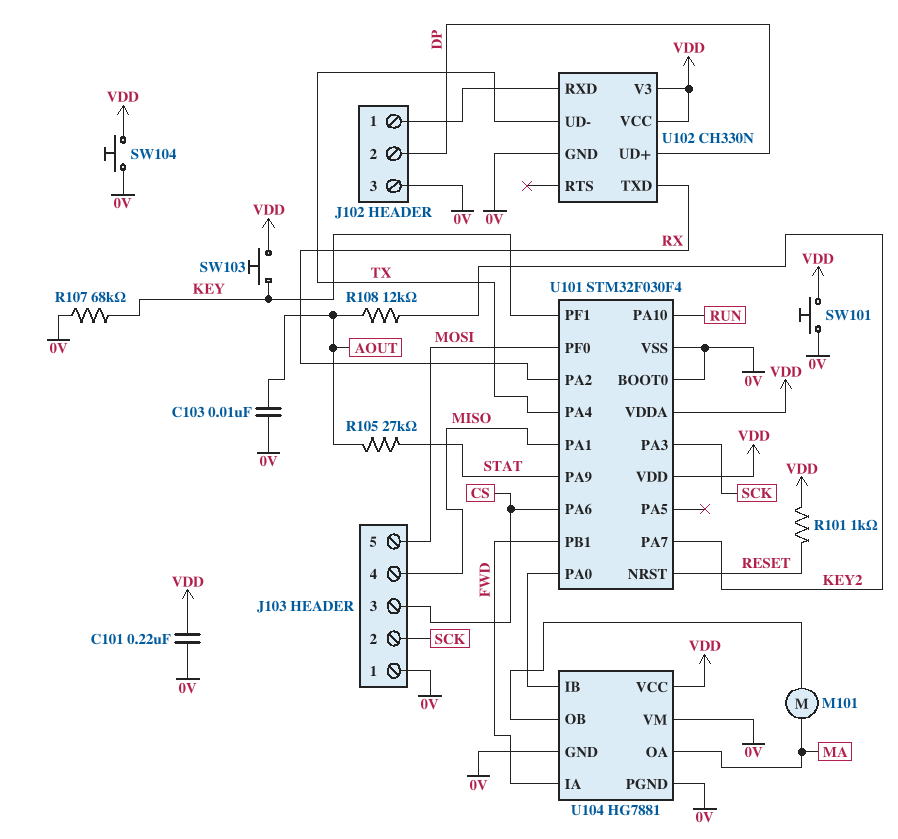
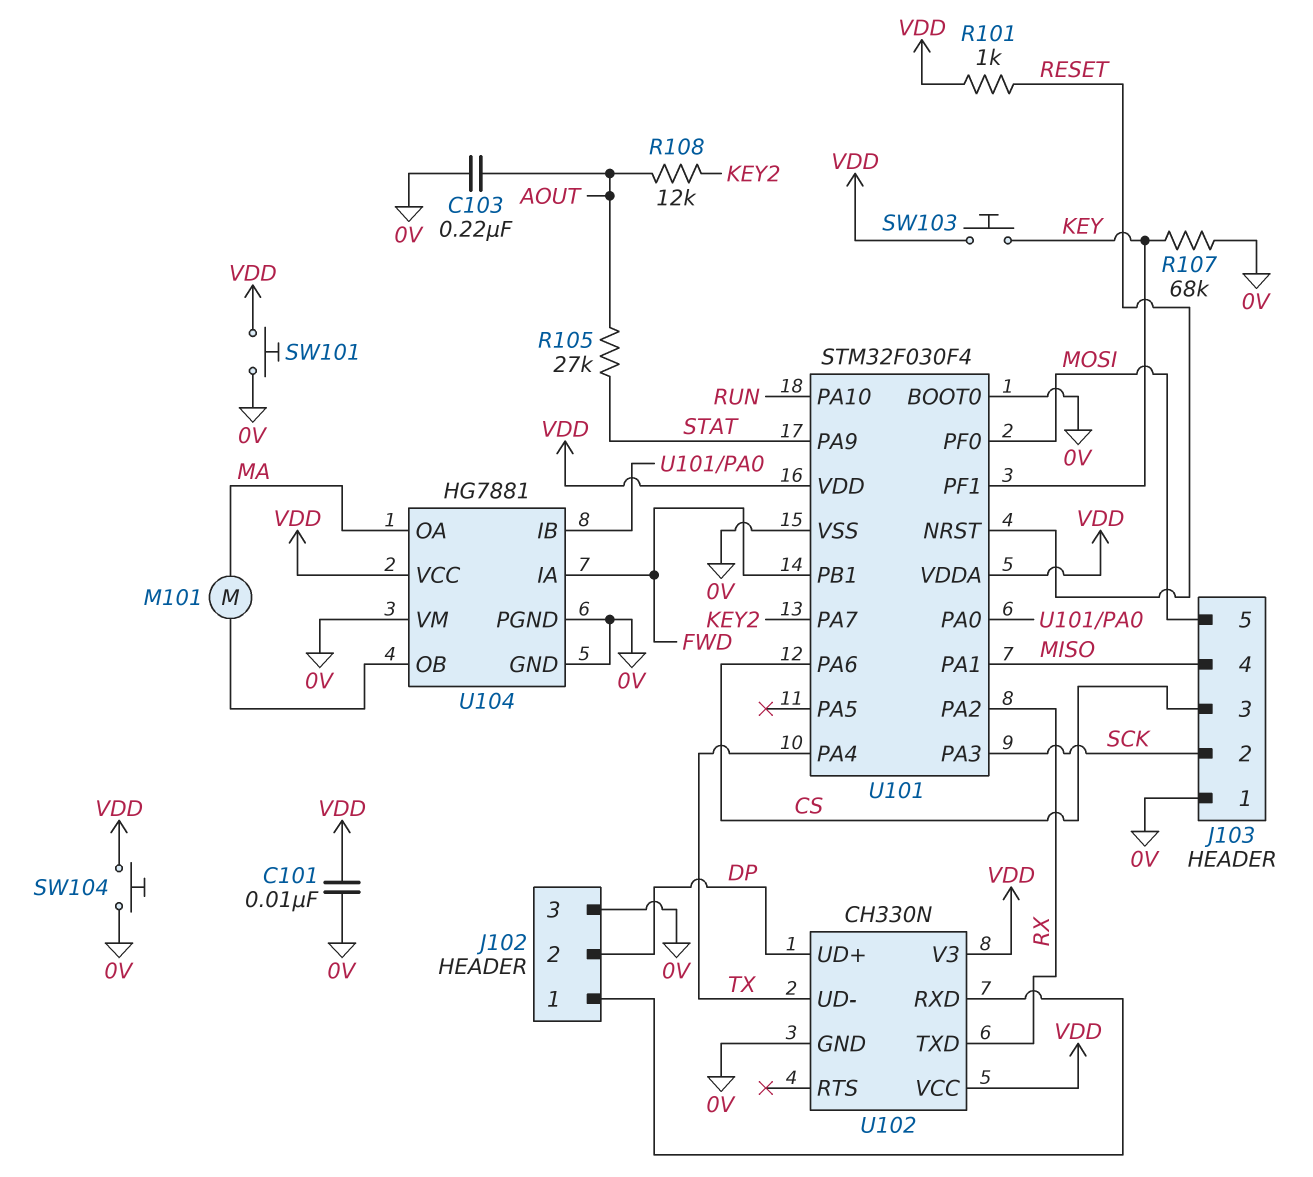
C101: 220nF (0V, VDD) -> 10nF (0V, VDD)
C103: 10nF (0V, AOUT) -> 220nF (0V, AOUT)

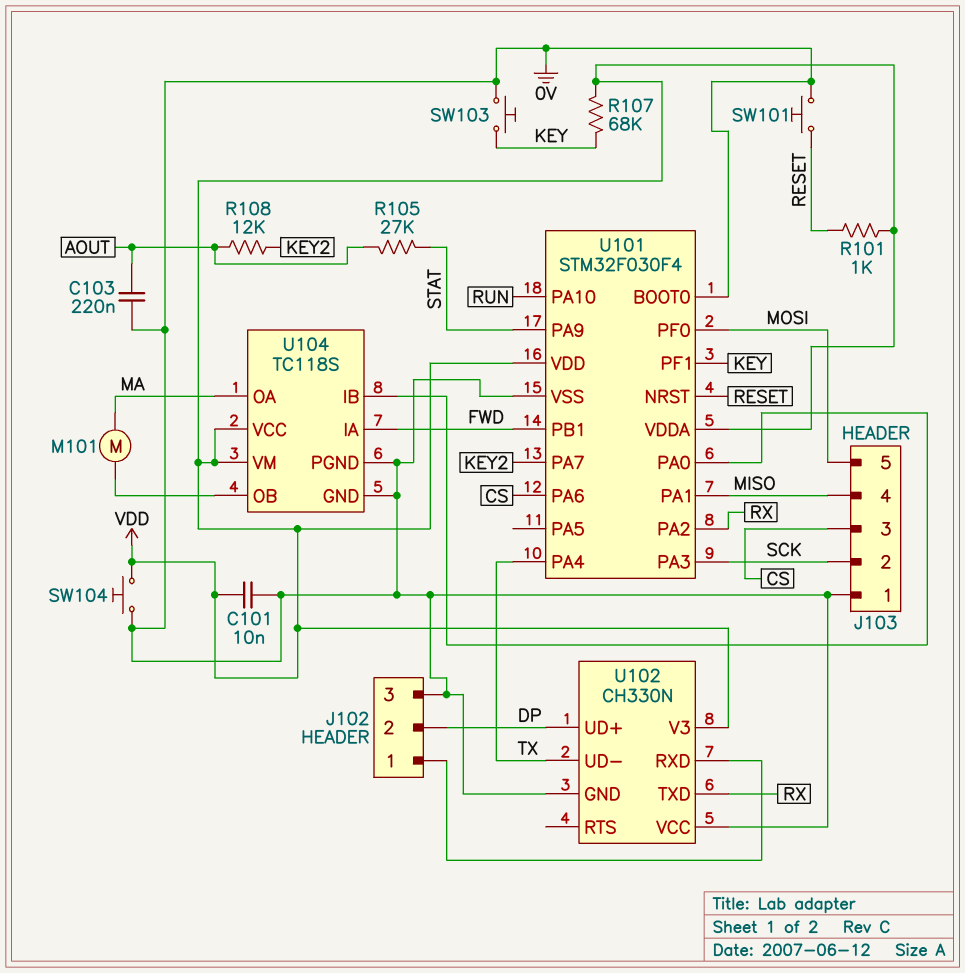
R107: 68k (0V, KEY) -> 68k (KEY, VDD)
SW101: button (0V, VDD) -> button (0V, RESET)
SW103: button (KEY, VDD) -> button (0V, KEY)
U102 pin VCC: VDD -> 0V
U104: HG7881 -> TC118S
U104 pin VM: 0V -> VDD

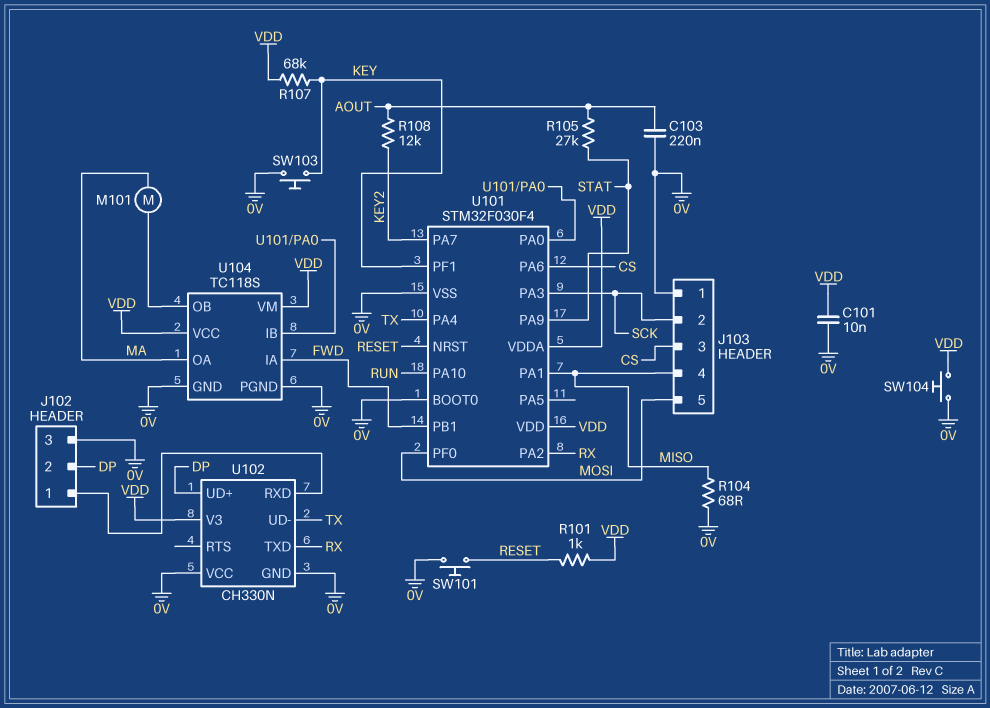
R104: none -> 68 (0V, MISO)

